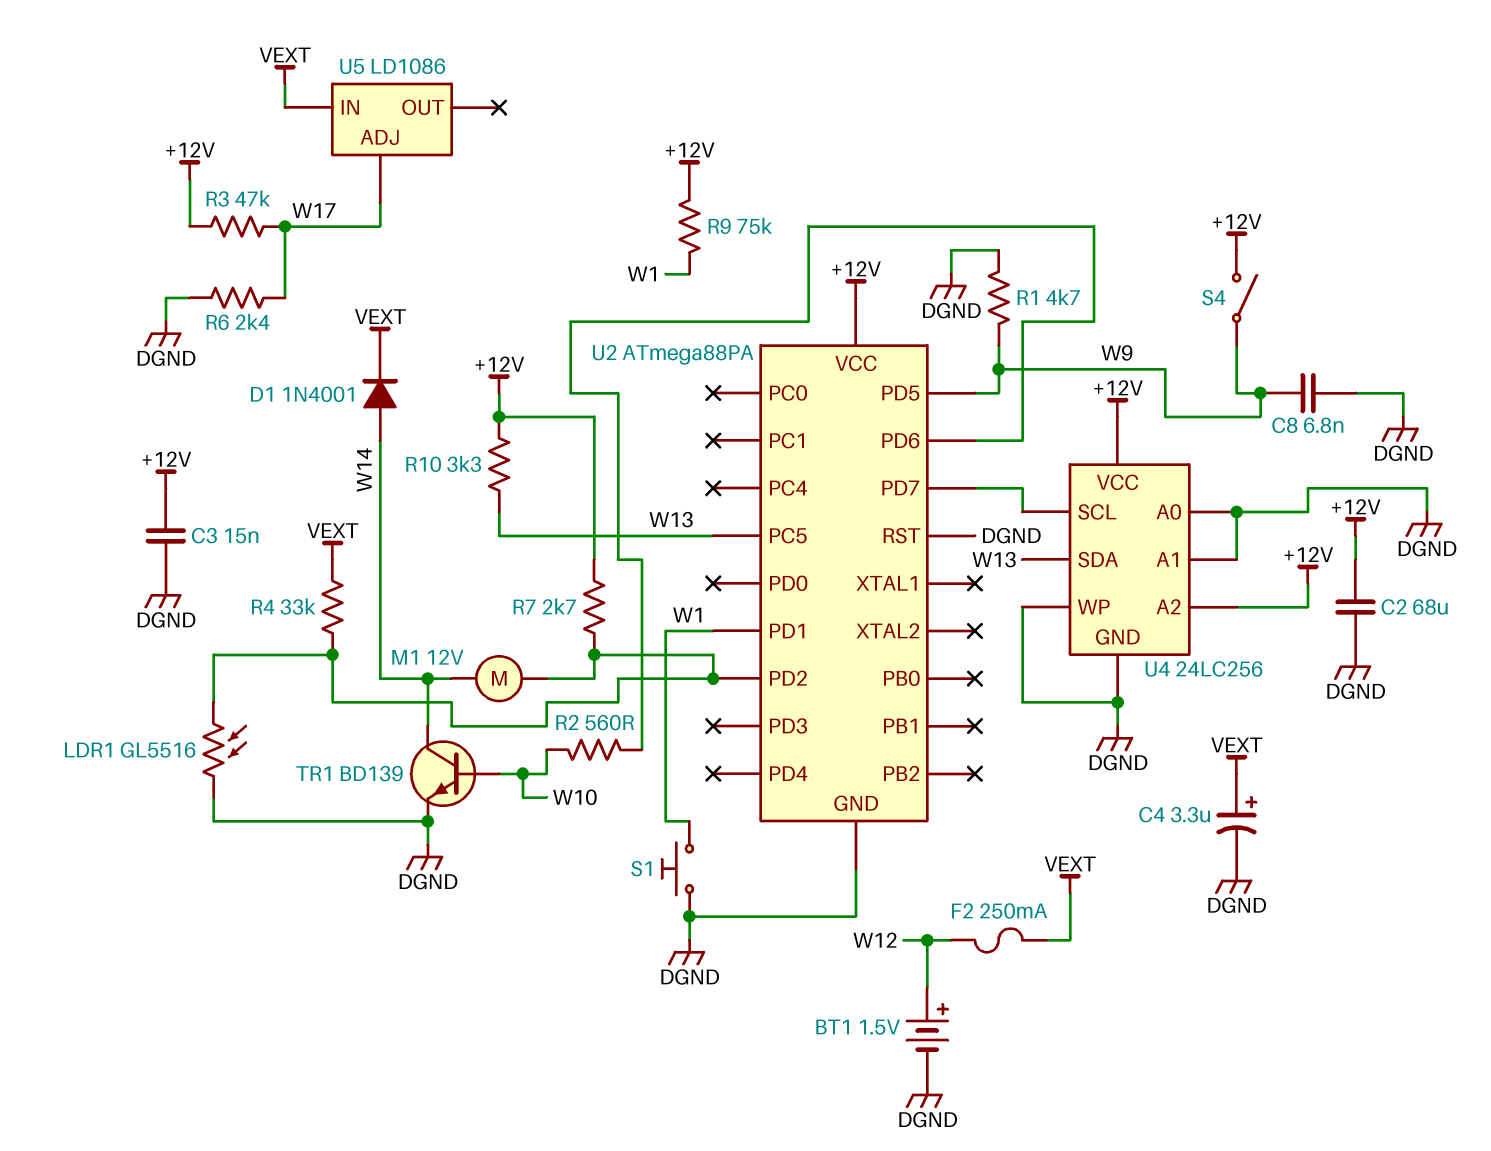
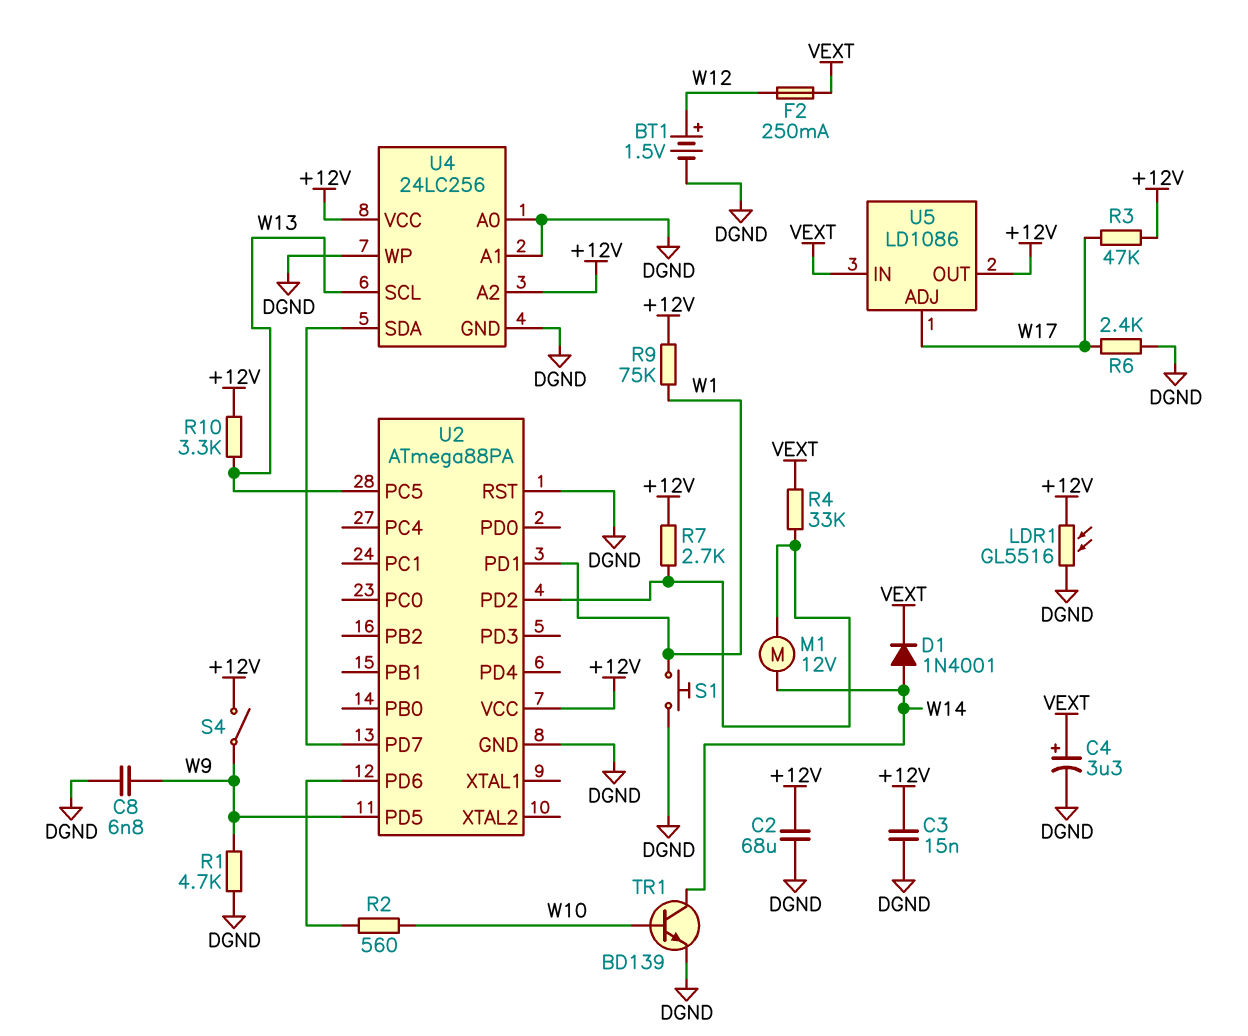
LDR1: GL5516 (DGND, U2/PD2) -> GL5516 (+12V, DGND)
U4 pin SCL: U2/PD7 -> W13
U4 pin SDA: W13 -> U2/PD7
U5 pin OUT: none -> +12V

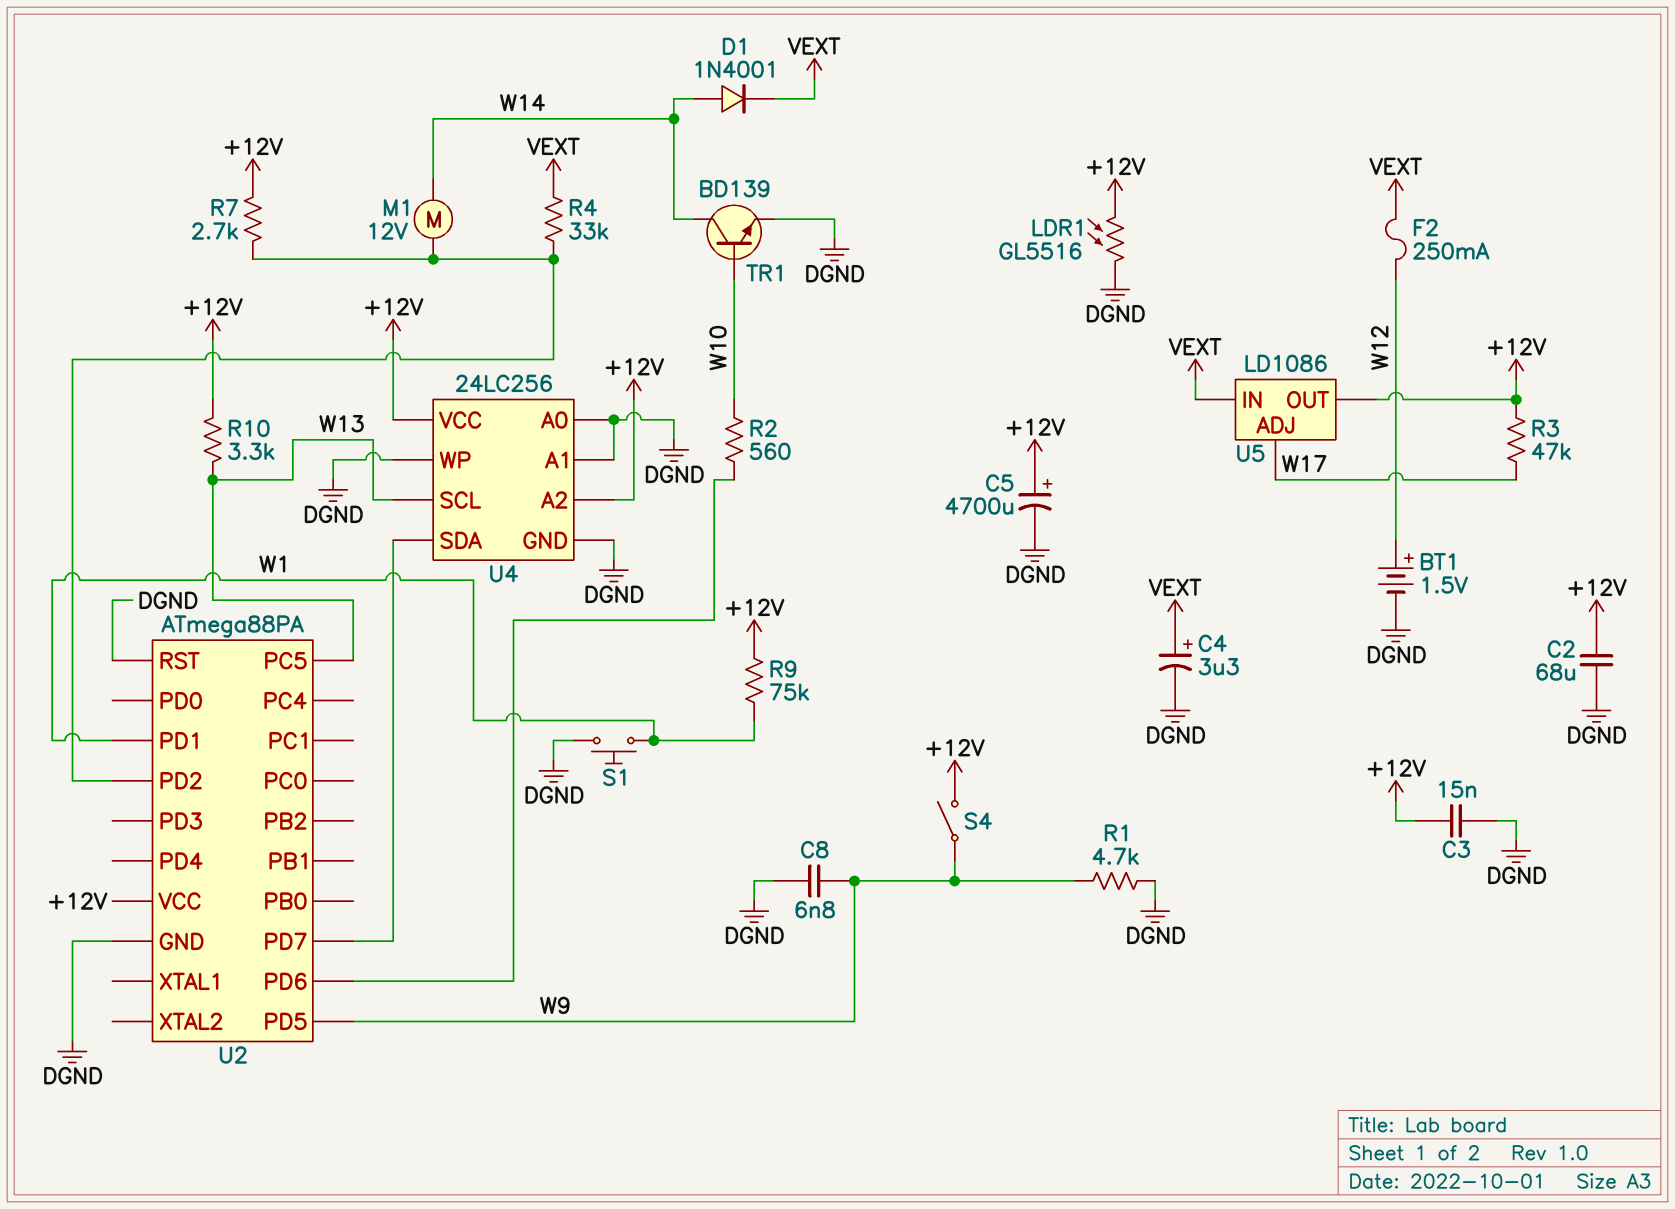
C5: none -> 4700uF (plus +12V, minus DGND)
R6: 2.4k (DGND, W17) -> none

